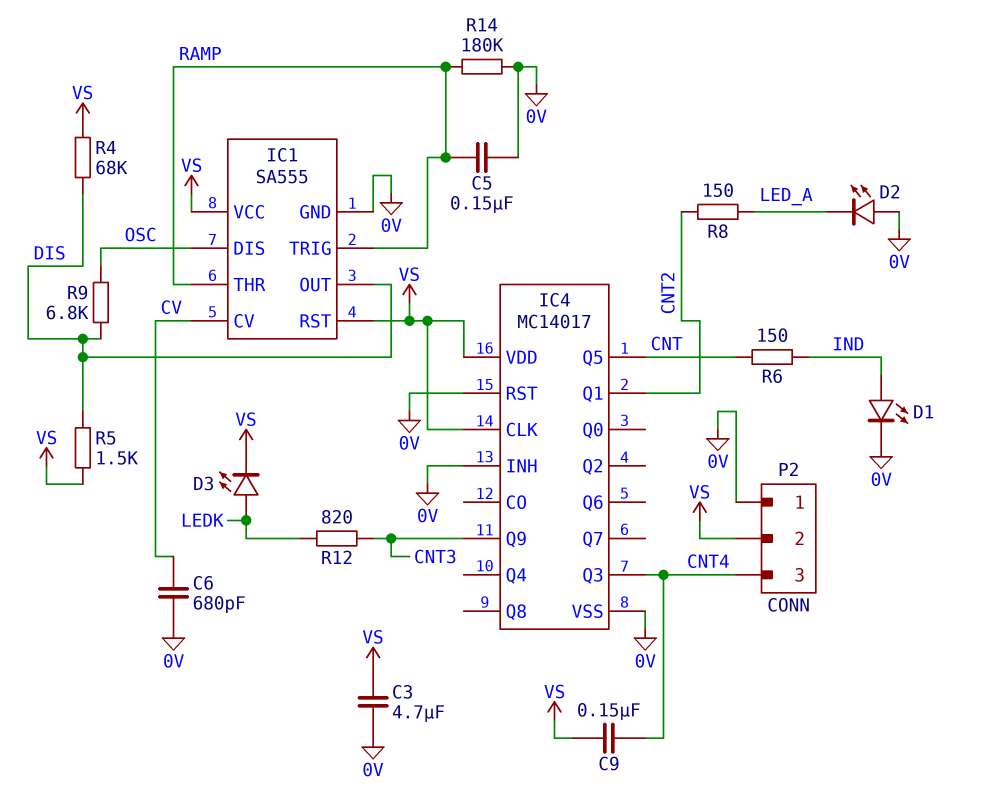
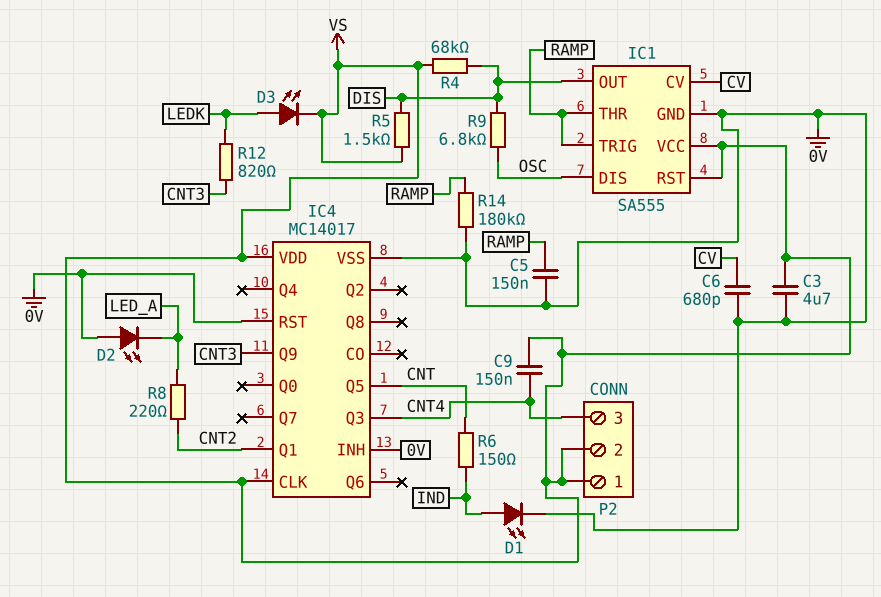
P2 pin 1: 0V -> VS
R8: 150 (CNT2, LED_A) -> 220 (CNT2, LED_A)

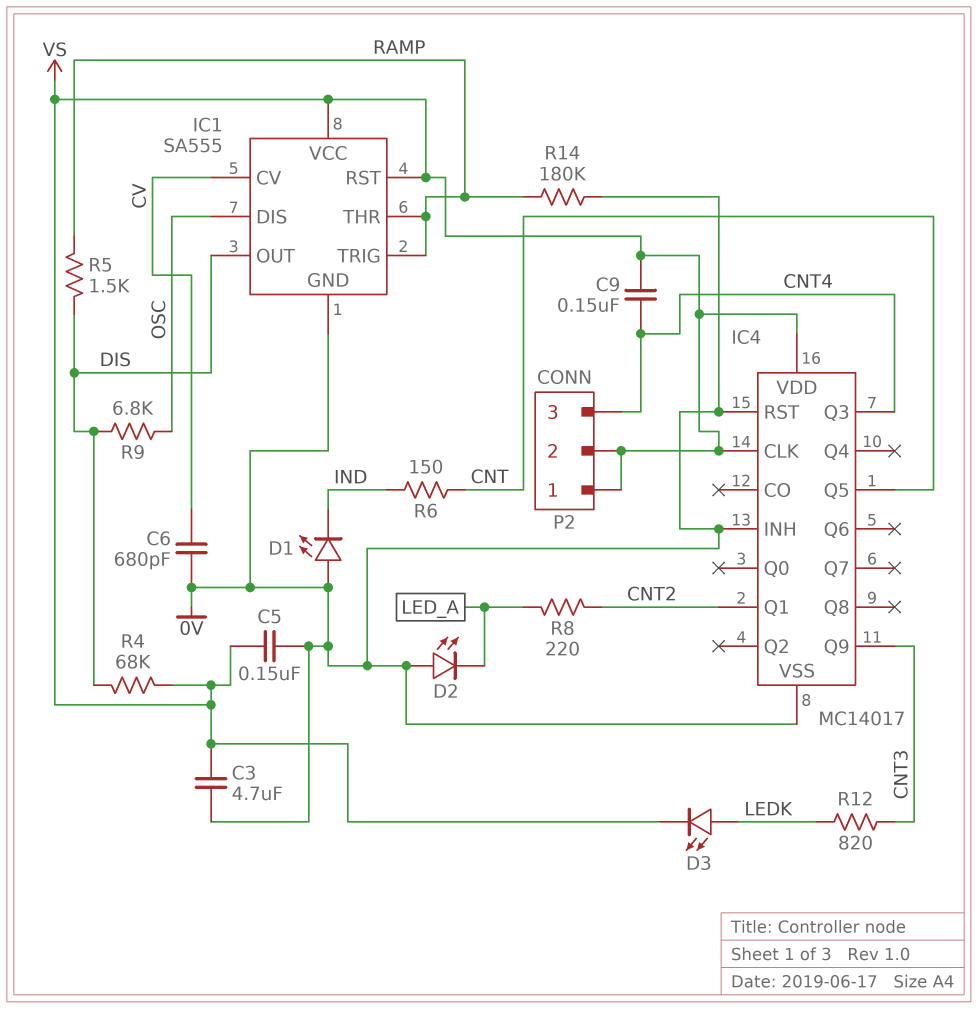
C5: 150nF (0V, RAMP) -> 150nF (0V, VS)
D1: LED (A IND, K 0V) -> LED (A 0V, K IND)
R5: 1.5k (DIS, VS) -> 1.5k (DIS, RAMP)

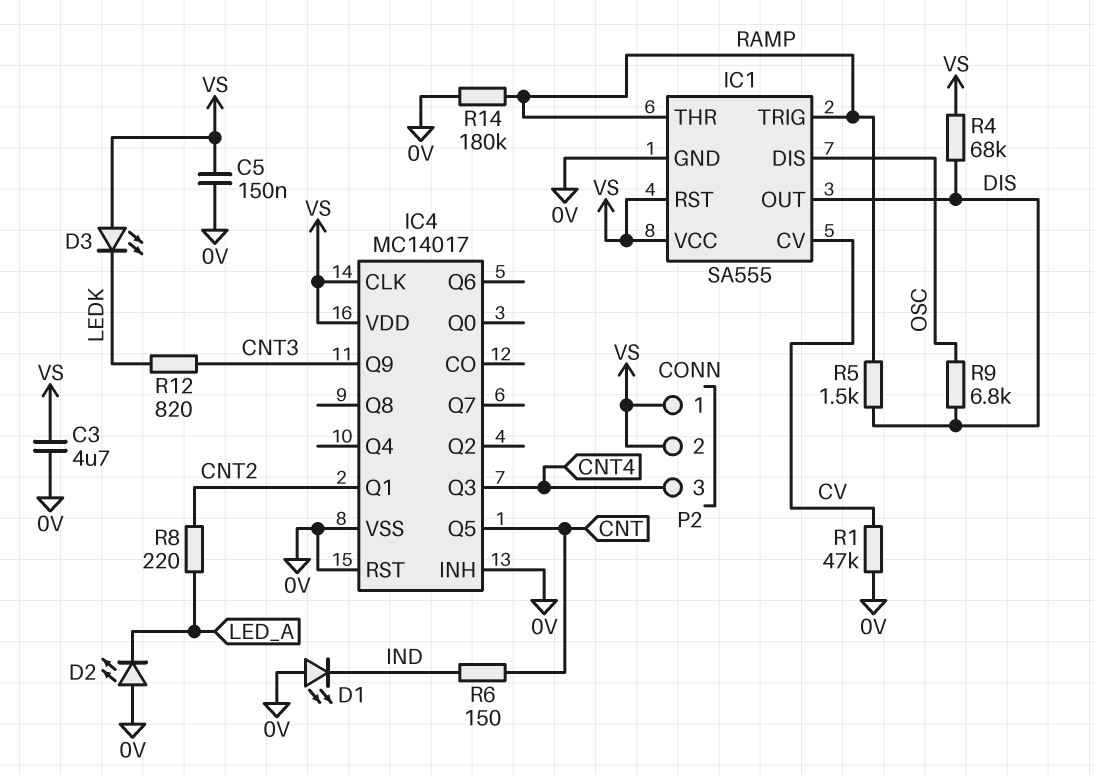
C6: 680pF (0V, CV) -> none
C9: 150nF (CNT4, VS) -> none
D3: LED (A LEDK, K VS) -> LED (A VS, K LEDK)
R1: none -> 47k (0V, CV)

